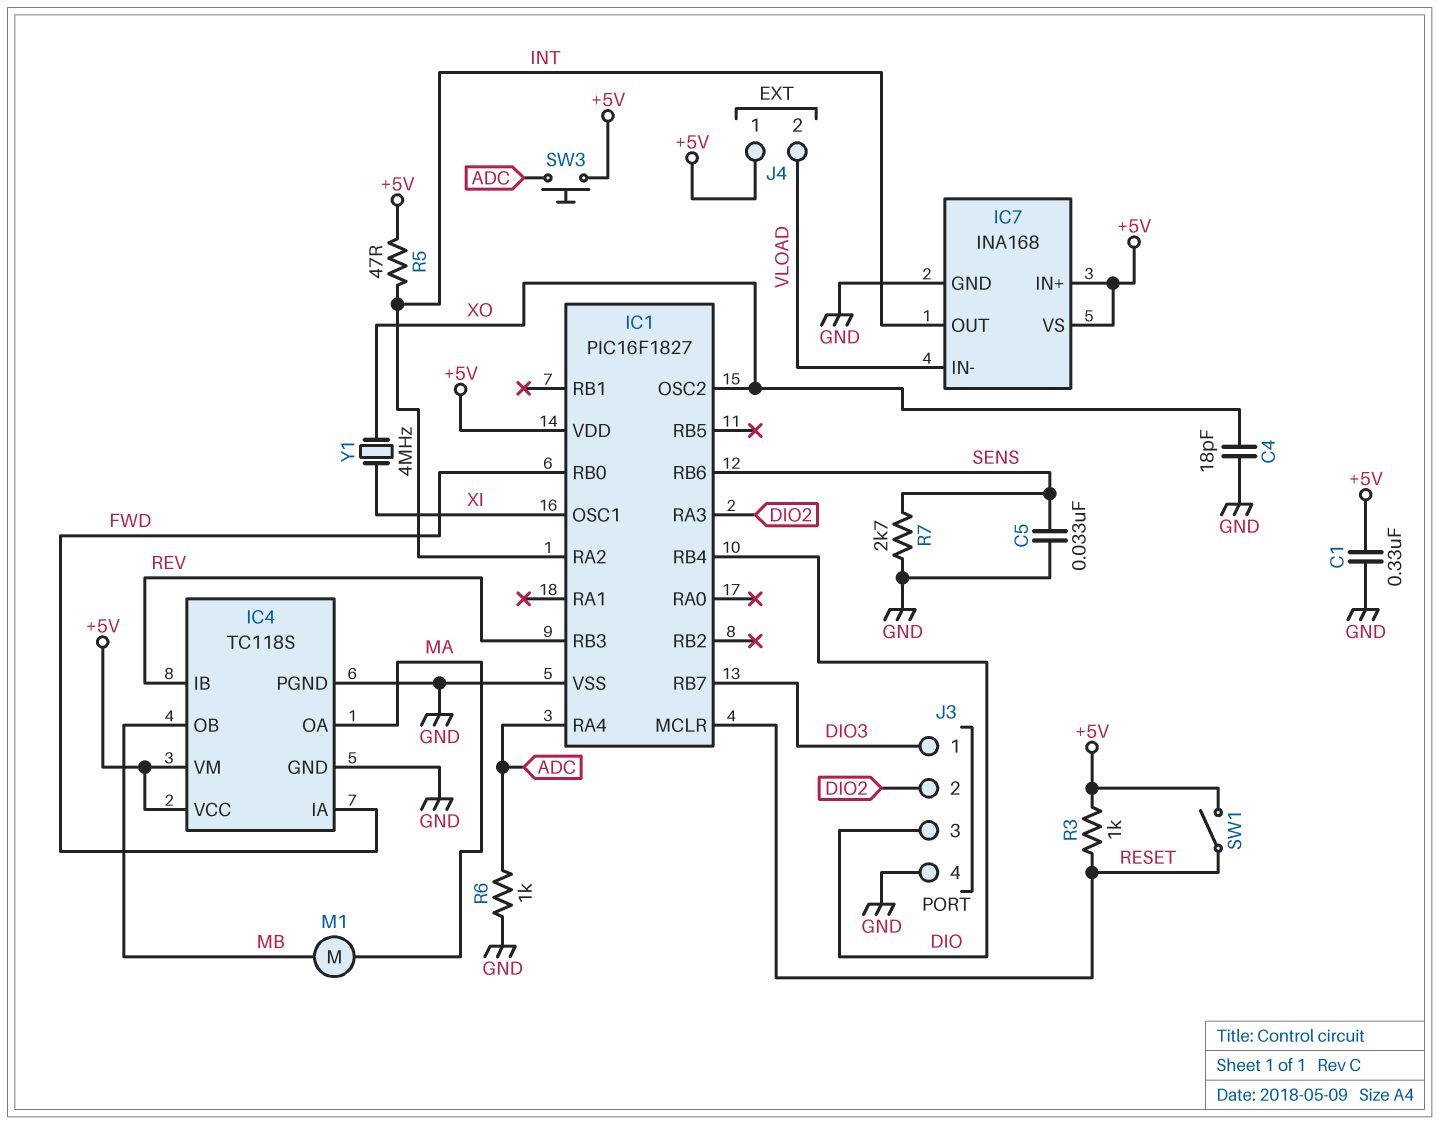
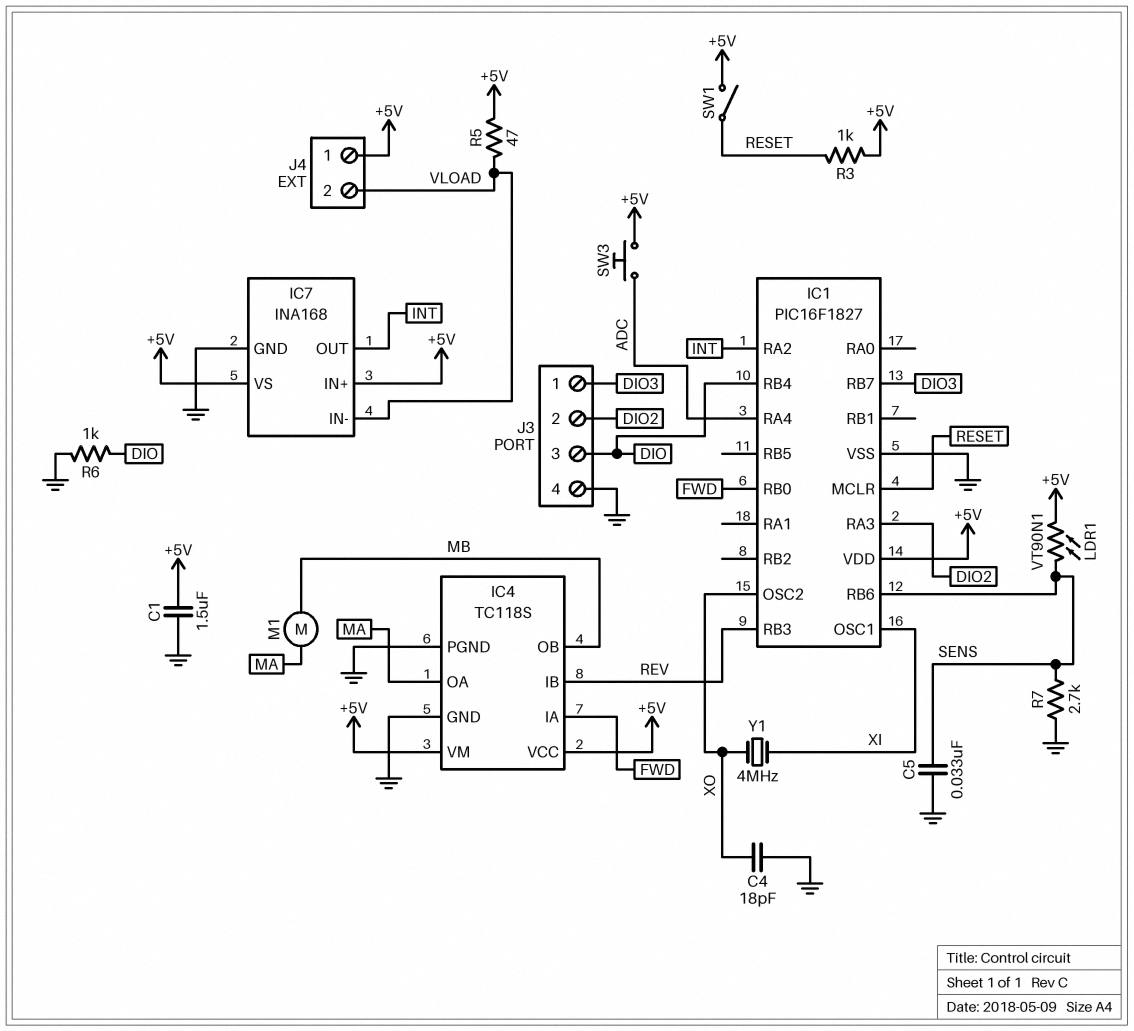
C1: 330nF (+5V, GND) -> 1.5uF (+5V, GND)
LDR1: none -> VT90N1 (+5V, SENS)
R5: 47 (+5V, INT) -> 47 (+5V, VLOAD)
R6: 1k (ADC, GND) -> 1k (DIO, GND)

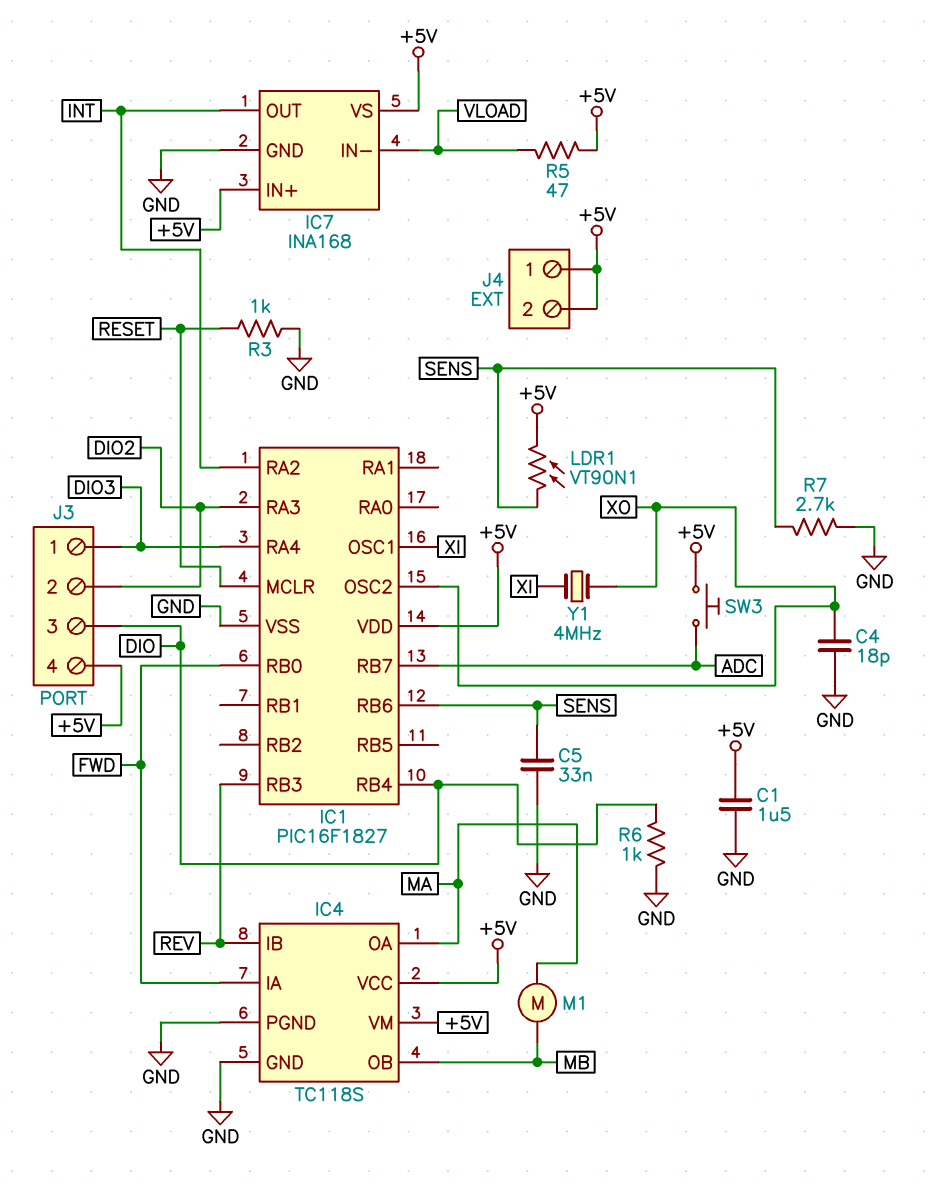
IC1 pin RA4: ADC -> DIO3
IC1 pin RB7: DIO3 -> ADC
J3 pin 4: GND -> +5V
J4 pin 2: VLOAD -> +5V
R3: 1k (+5V, RESET) -> 1k (GND, RESET)
SW1: switch (+5V, RESET) -> none

